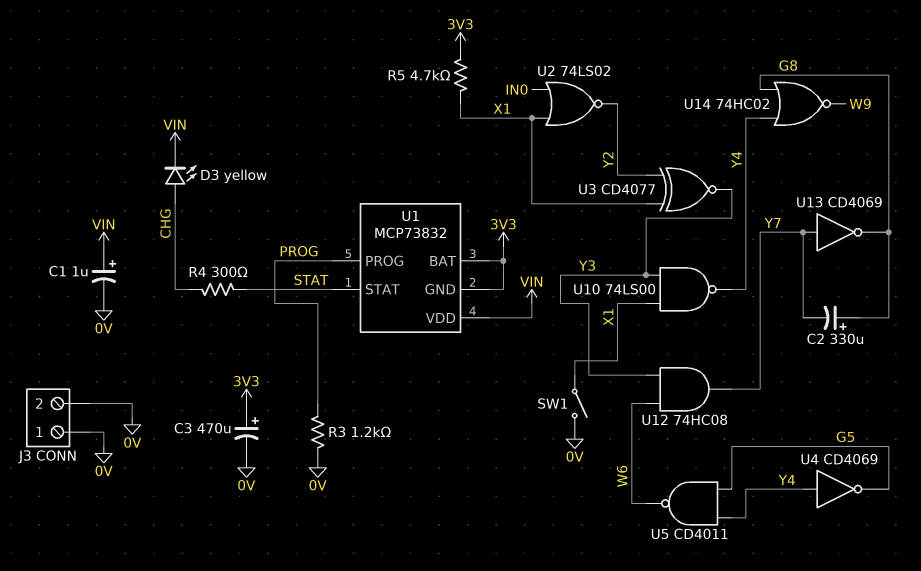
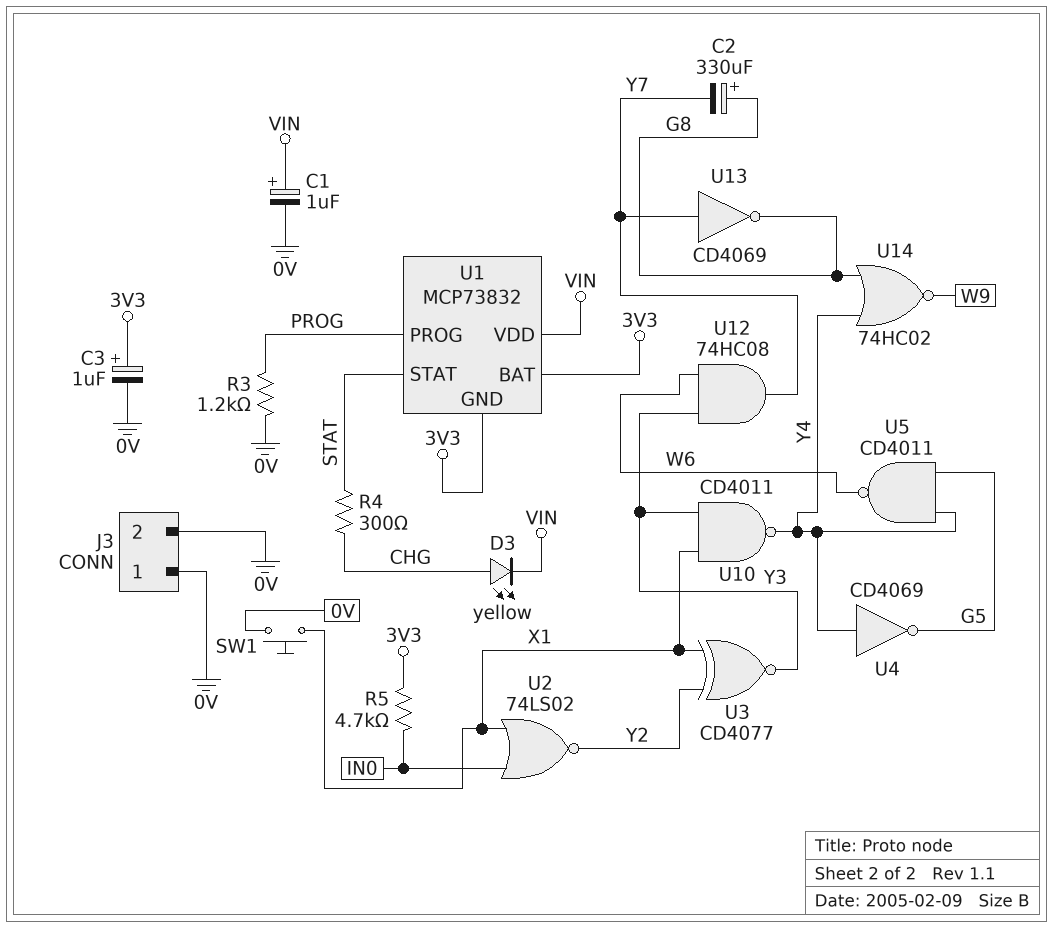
C3: 470uF (plus 3V3, minus 0V) -> 1uF (plus 3V3, minus 0V)
R5: 4.7k (3V3, X1) -> 4.7k (3V3, IN0)
SW1: switch (0V, X1) -> button (0V, X1)
U10: NAND 74LS00 (in X1, in Y3, out Y4) -> NAND CD4011 (in X1, in Y3, out Y4)

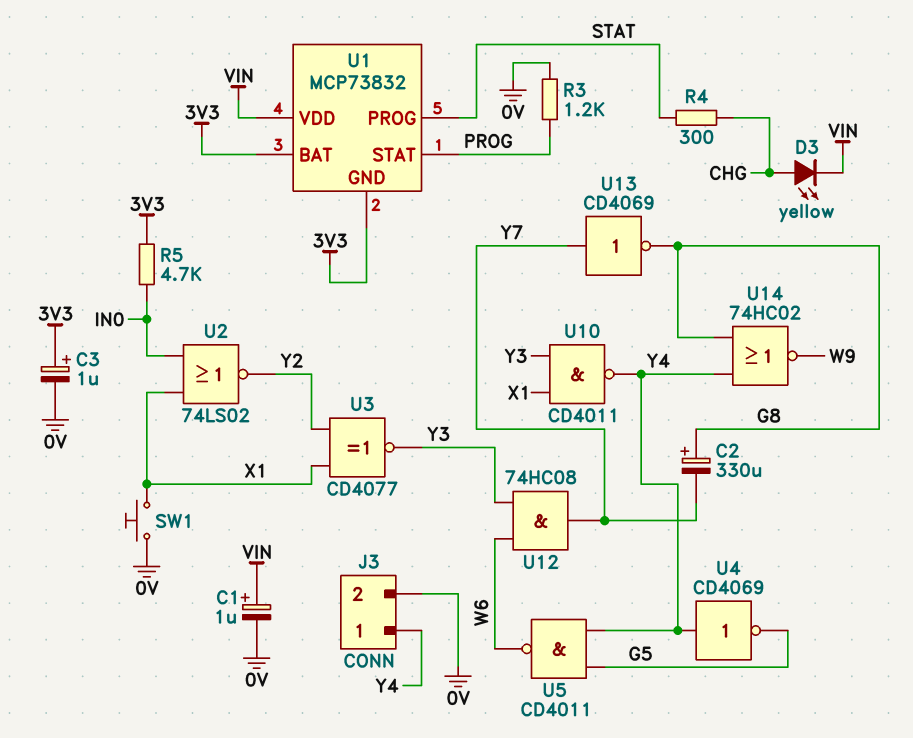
J3 pin 1: 0V -> Y4
U1 pin PROG: PROG -> STAT
U1 pin STAT: STAT -> PROG

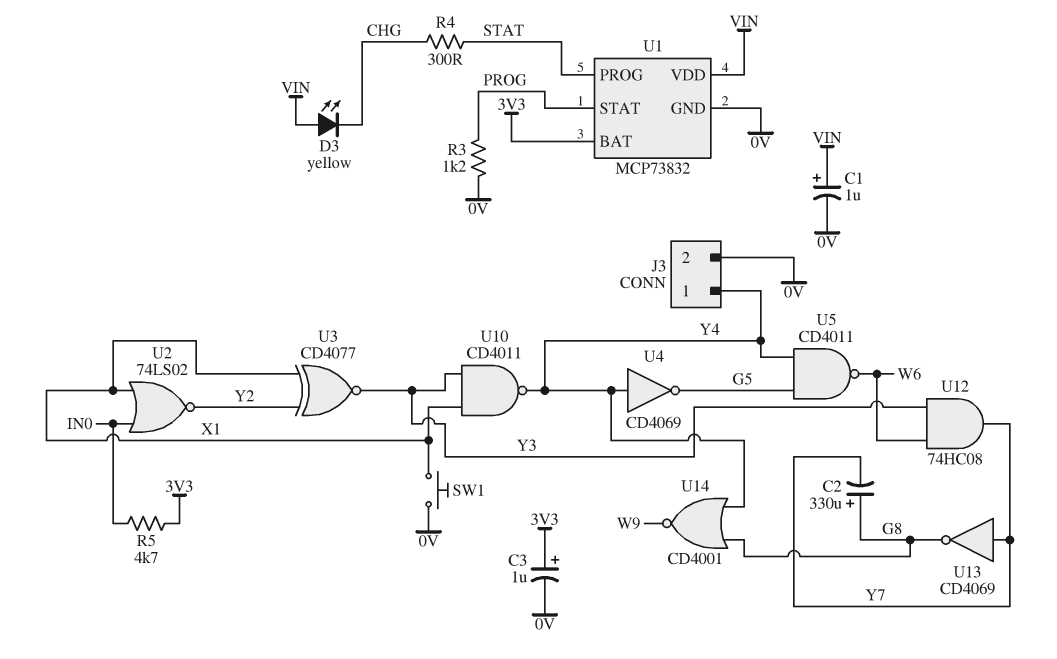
D3: LED yellow (A CHG, K VIN) -> LED yellow (A VIN, K CHG)
U1 pin GND: 3V3 -> 0V
U14: NOR 74HC02 (in G8, in Y4, out W9) -> NOR CD4001 (in G8, in Y4, out W9)

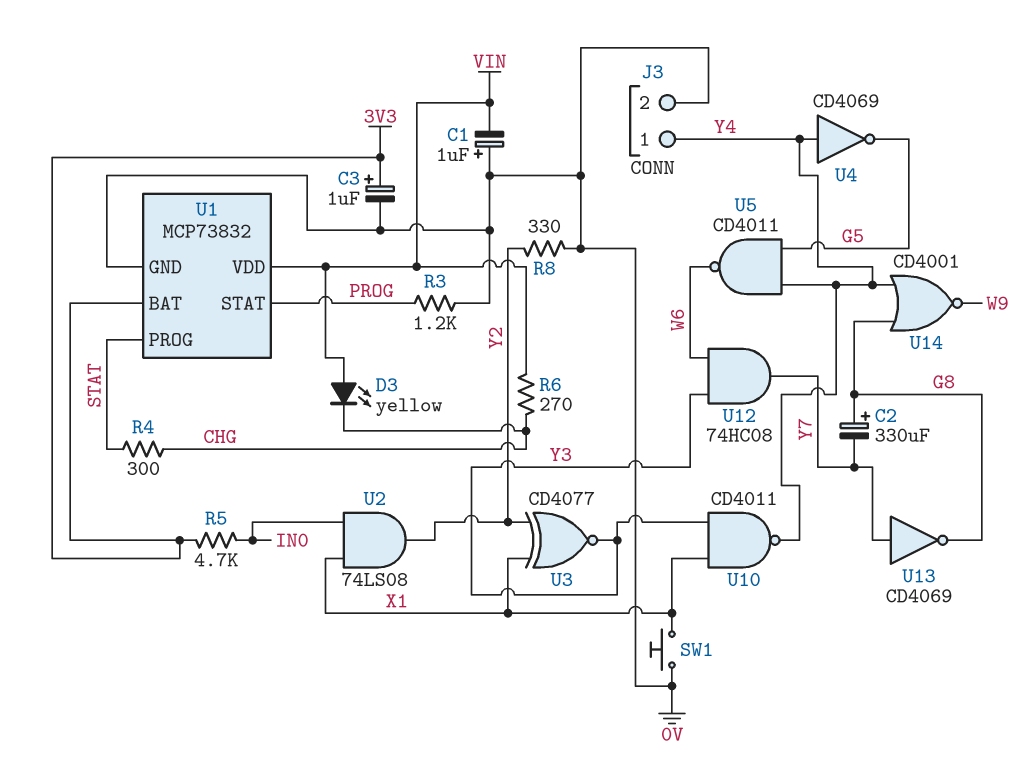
C1: 1uF (plus VIN, minus 0V) -> 1uF (plus 0V, minus VIN)
R6: none -> 270 (CHG, VIN)
R8: none -> 330 (0V, Y2)
U2: NOR 74LS02 (in IN0, in X1, out Y2) -> AND 74LS08 (in IN0, in X1, out Y2)

